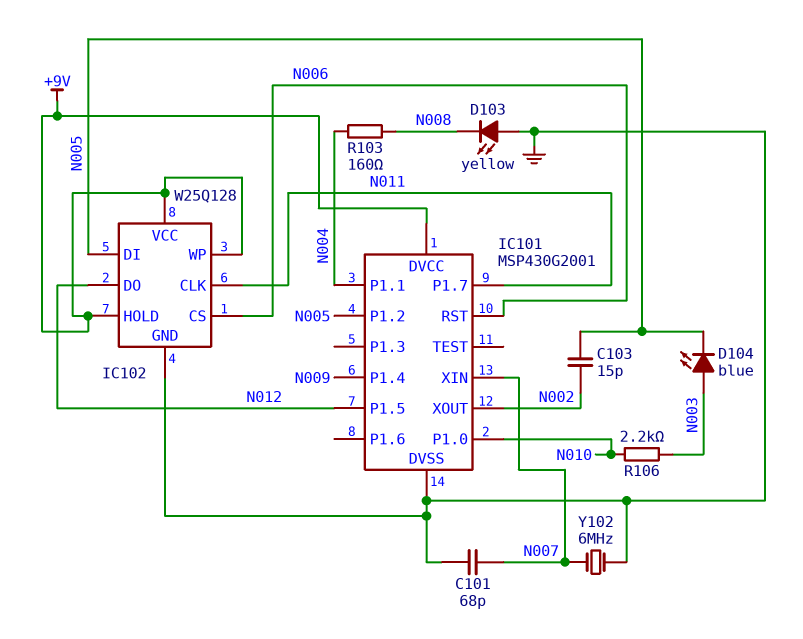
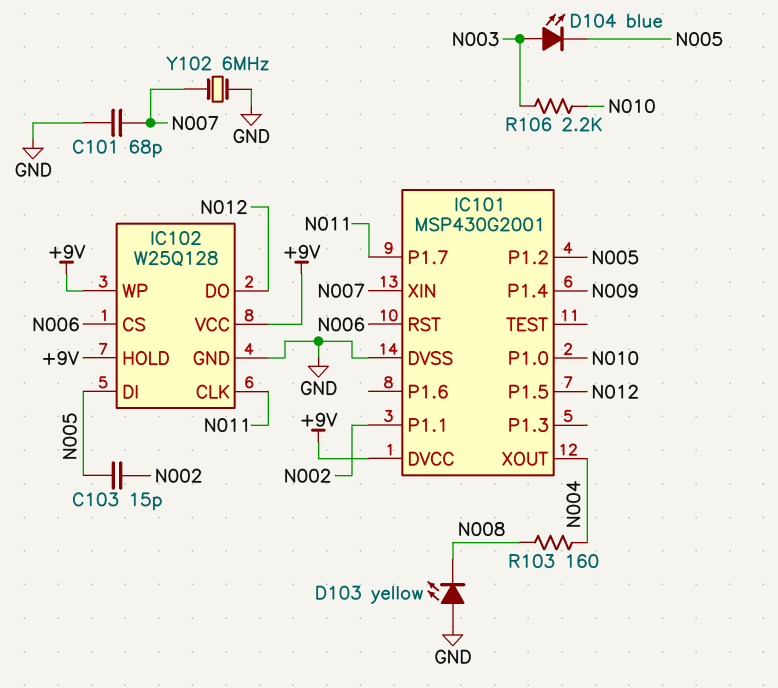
IC101 pin P1.1: N004 -> N002
IC101 pin XOUT: N002 -> N004

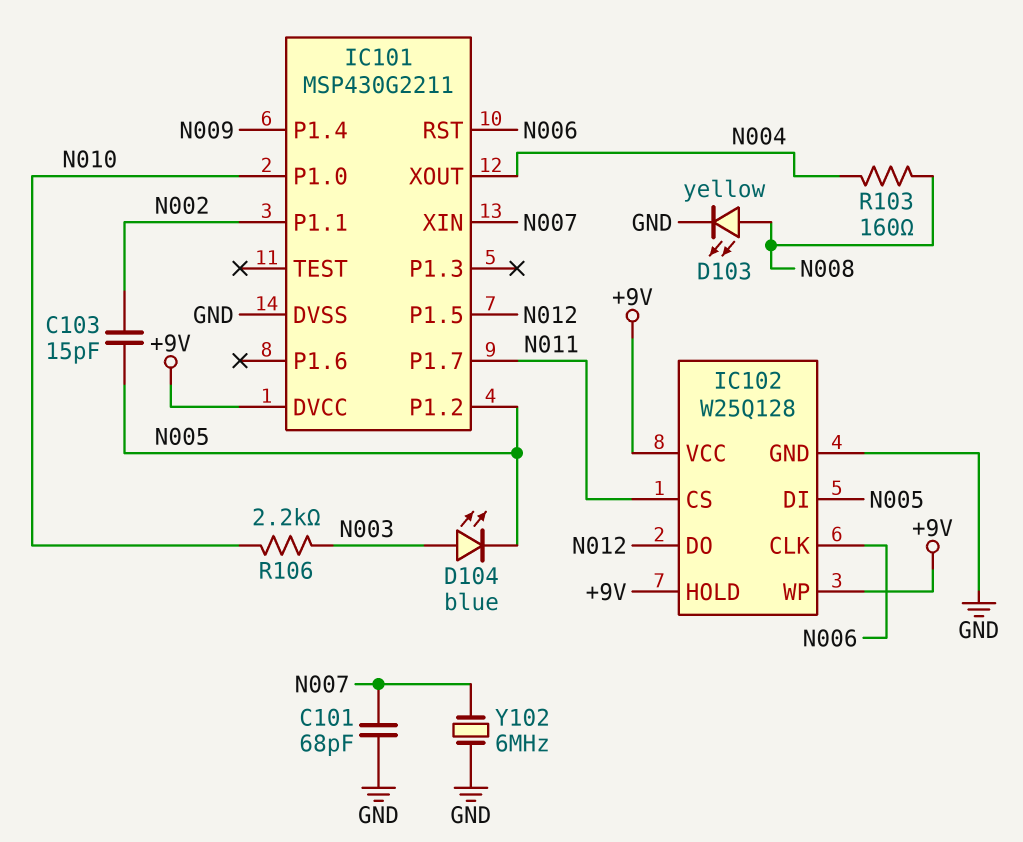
D103: LED yellow (A GND, K N008) -> LED yellow (A N008, K GND)
IC101: MSP430G2001 -> MSP430G2211
IC102 pin CLK: N011 -> N006
IC102 pin CS: N006 -> N011

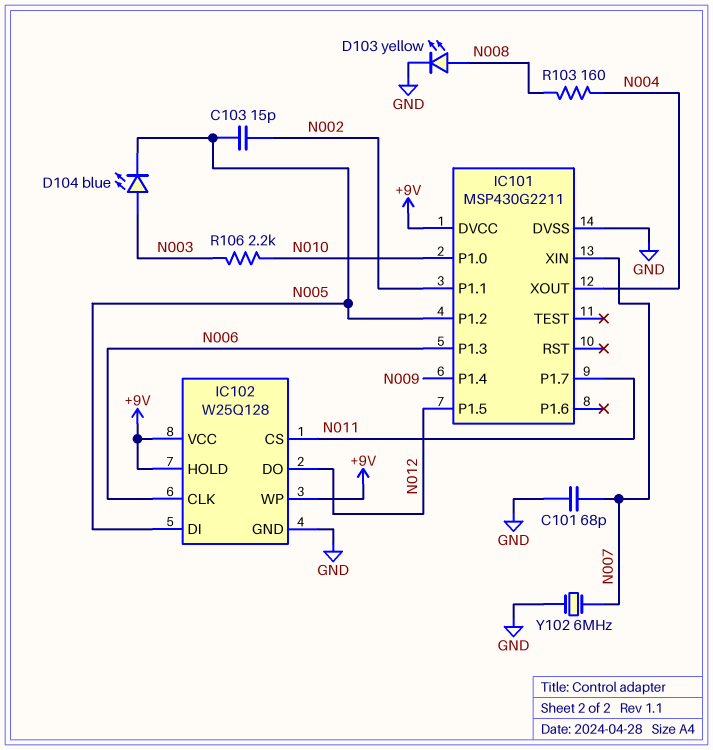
IC101 pin P1.3: none -> N006
IC101 pin RST: N006 -> none

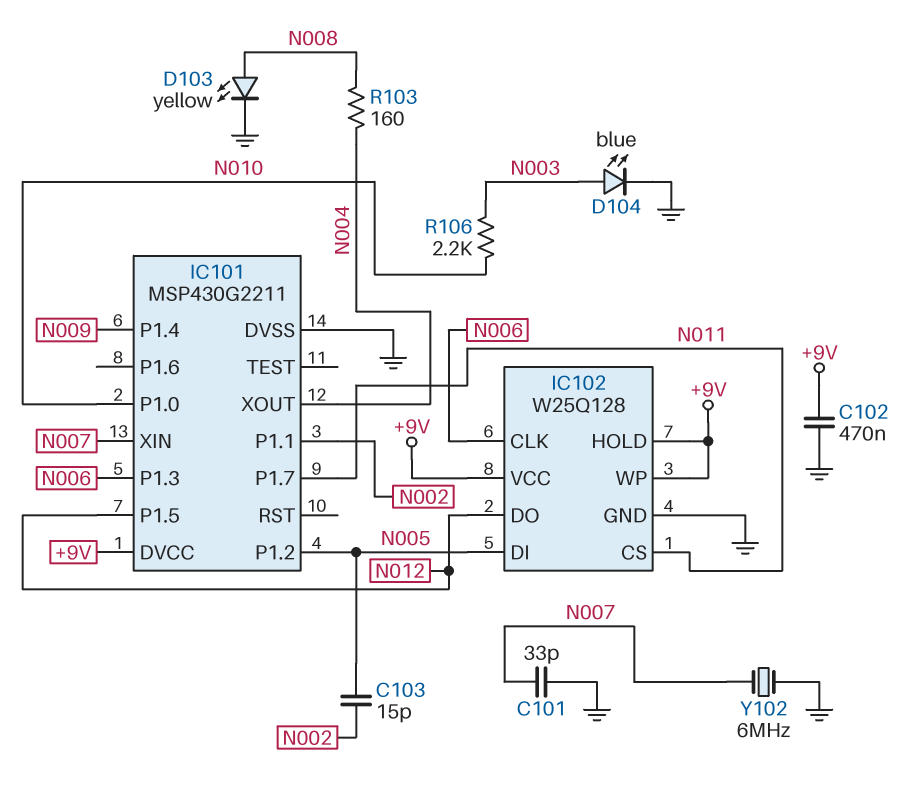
C101: 68pF (GND, N007) -> 33pF (GND, N007)
C102: none -> 470nF (+9V, GND)
D104: LED blue (A N003, K N005) -> LED blue (A N003, K GND)

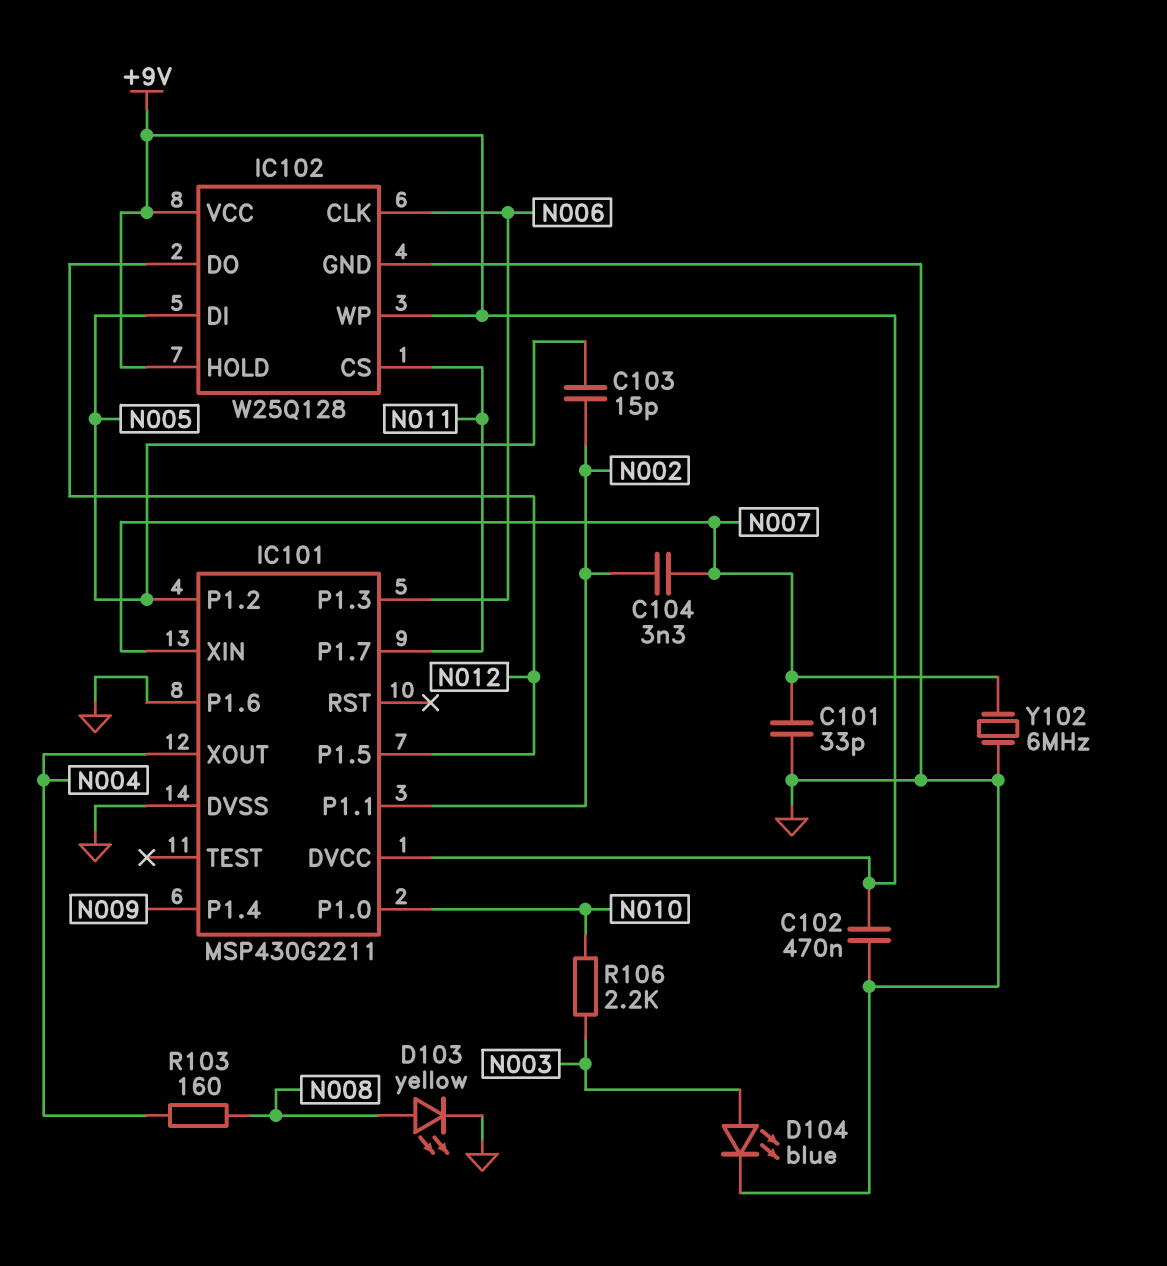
C104: none -> 3.3nF (N002, N007)
IC101 pin P1.6: none -> GND

